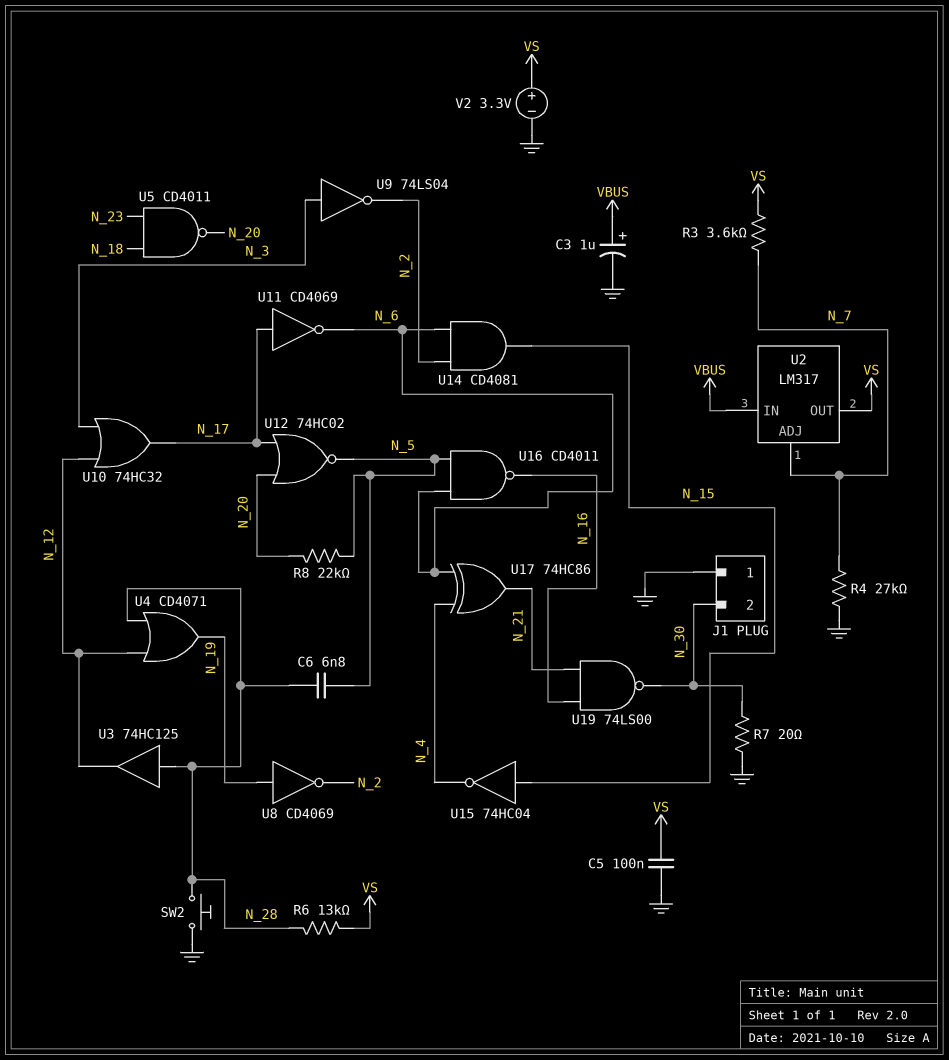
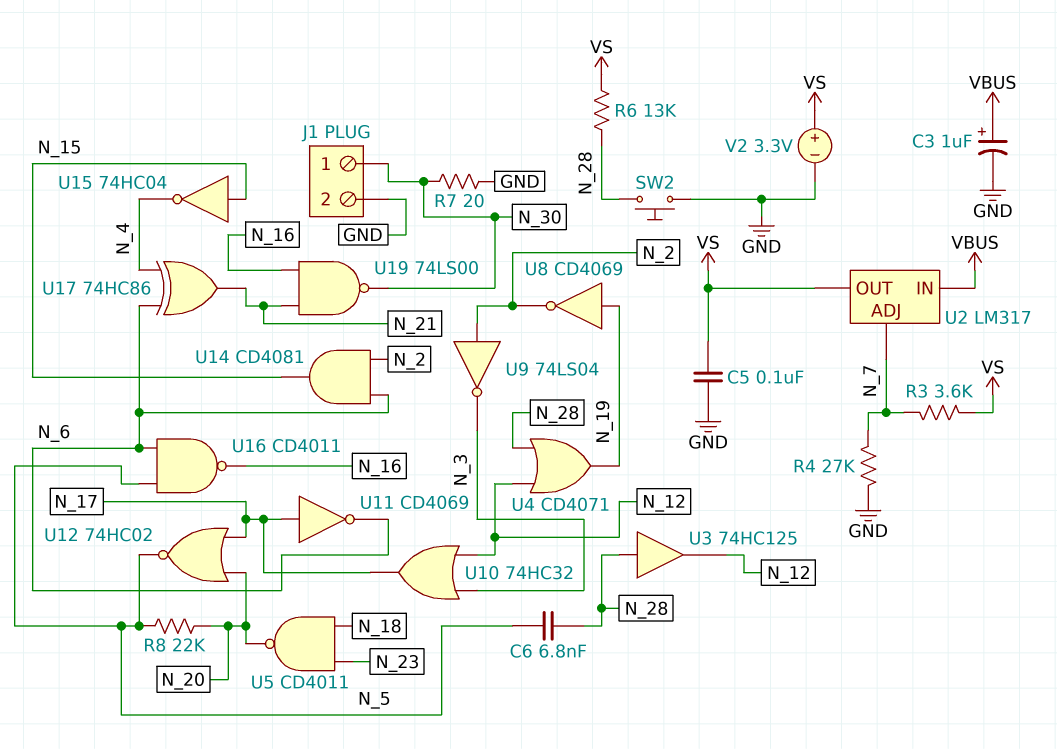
J1 pin 1: GND -> N_30
J1 pin 2: N_30 -> GND
U9: NOT 74LS04 (in N_3, out N_2) -> NOT 74LS04 (in N_2, out N_3)

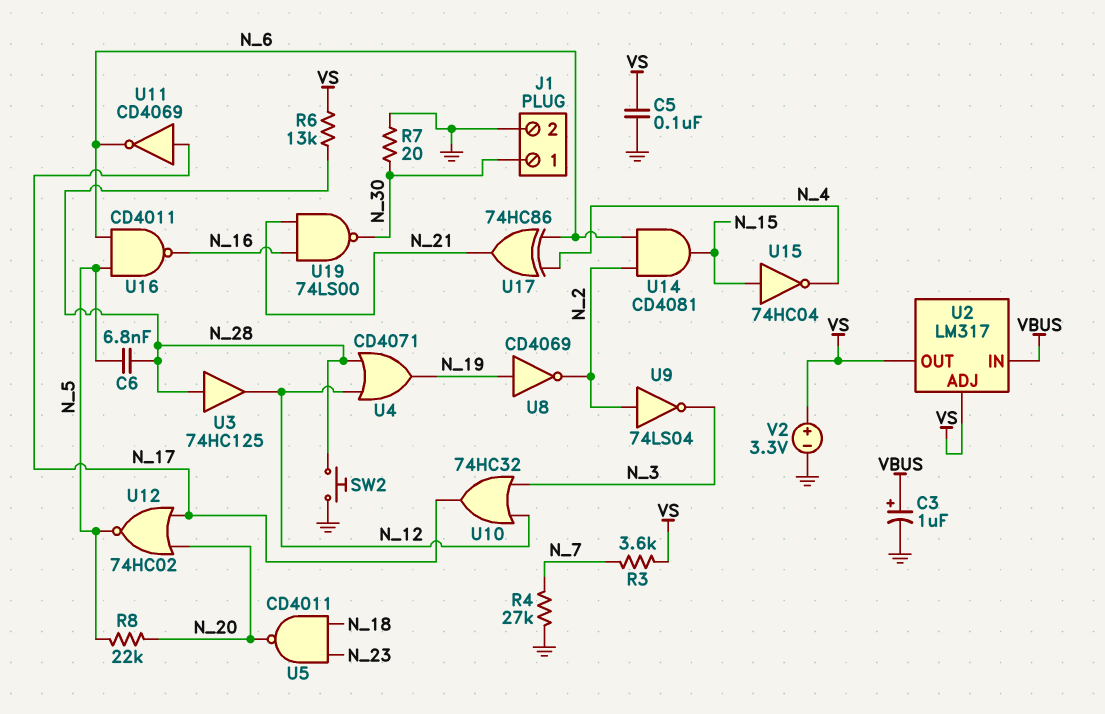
U2 pin ADJ: N_7 -> VS

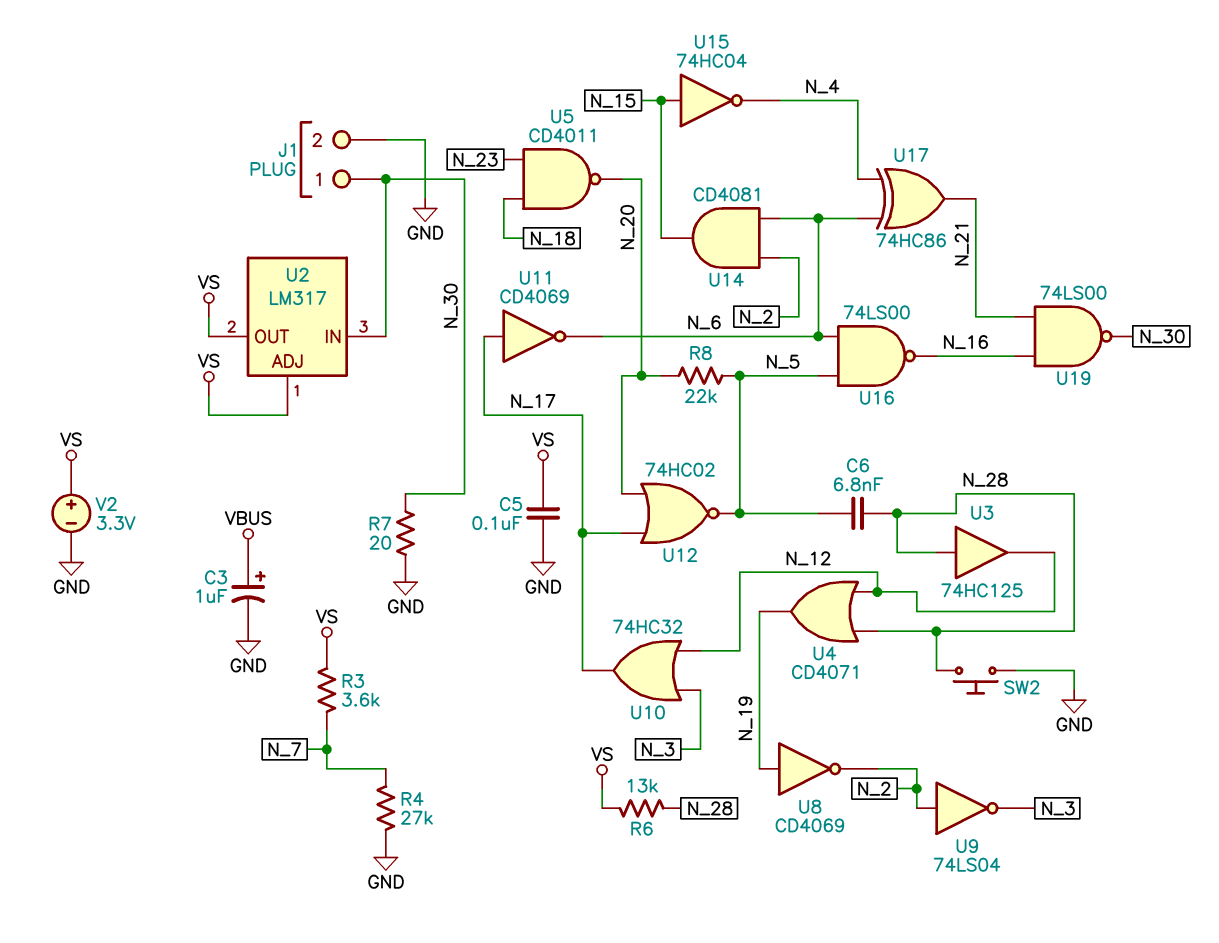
U2 pin IN: VBUS -> N_30
U16: NAND CD4011 (in N_5, in N_6, out N_16) -> NAND 74LS00 (in N_5, in N_6, out N_16)

